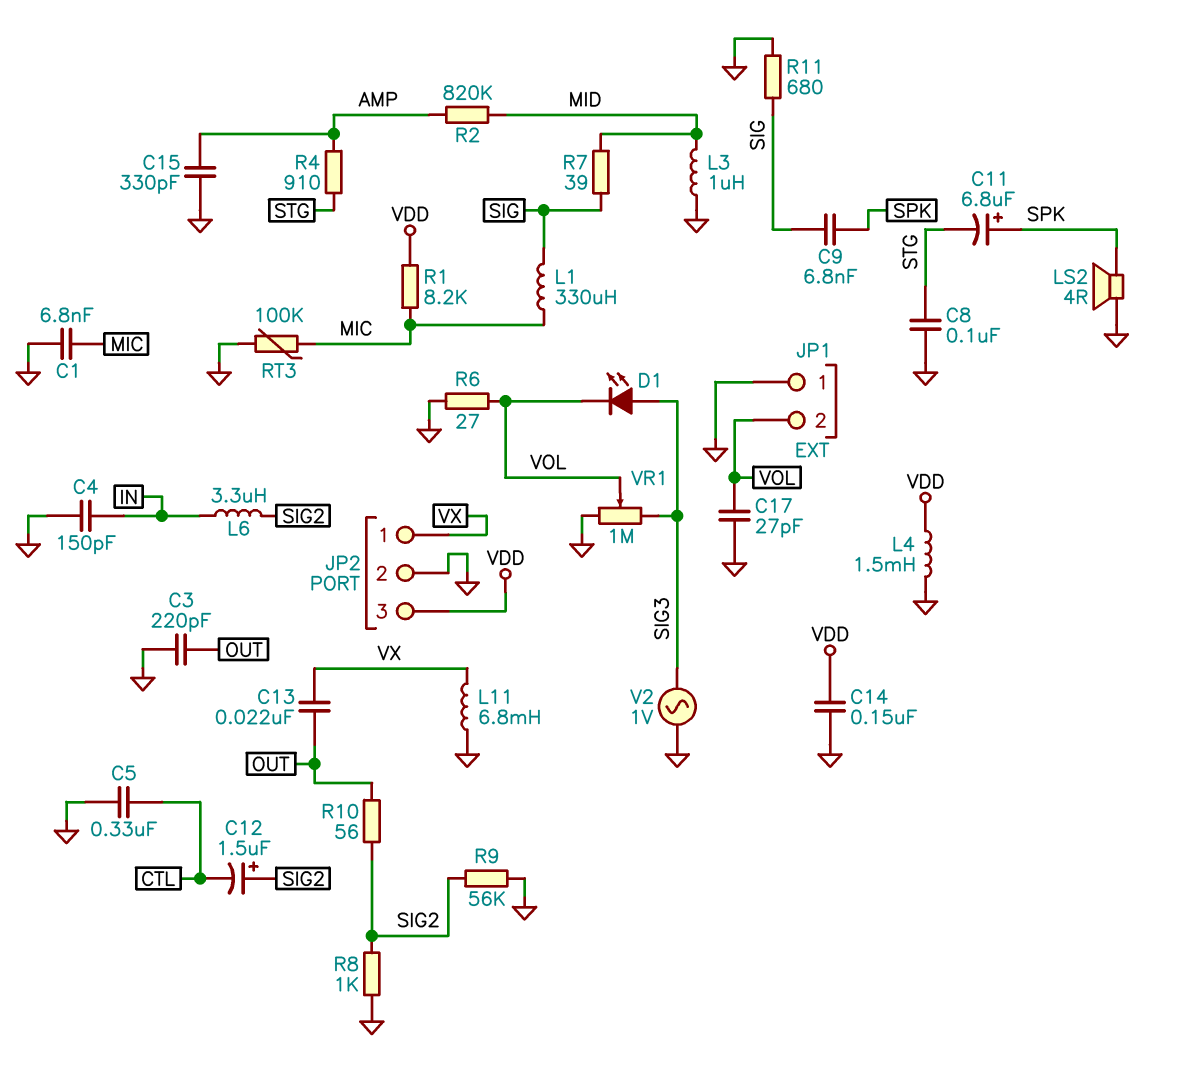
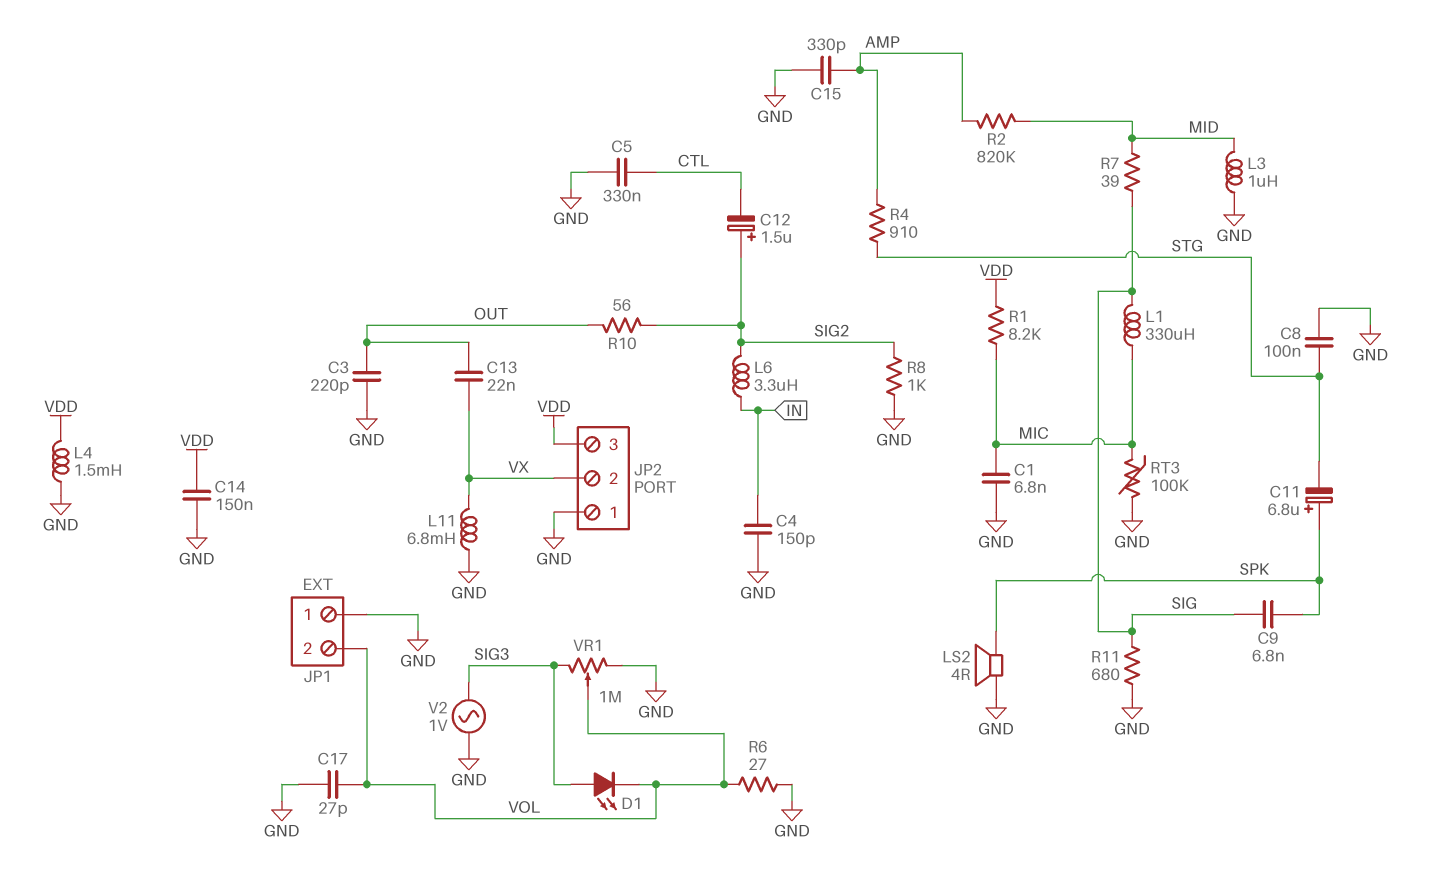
JP2 pin 1: VX -> GND
JP2 pin 2: GND -> VX
R9: 56k (GND, SIG2) -> none

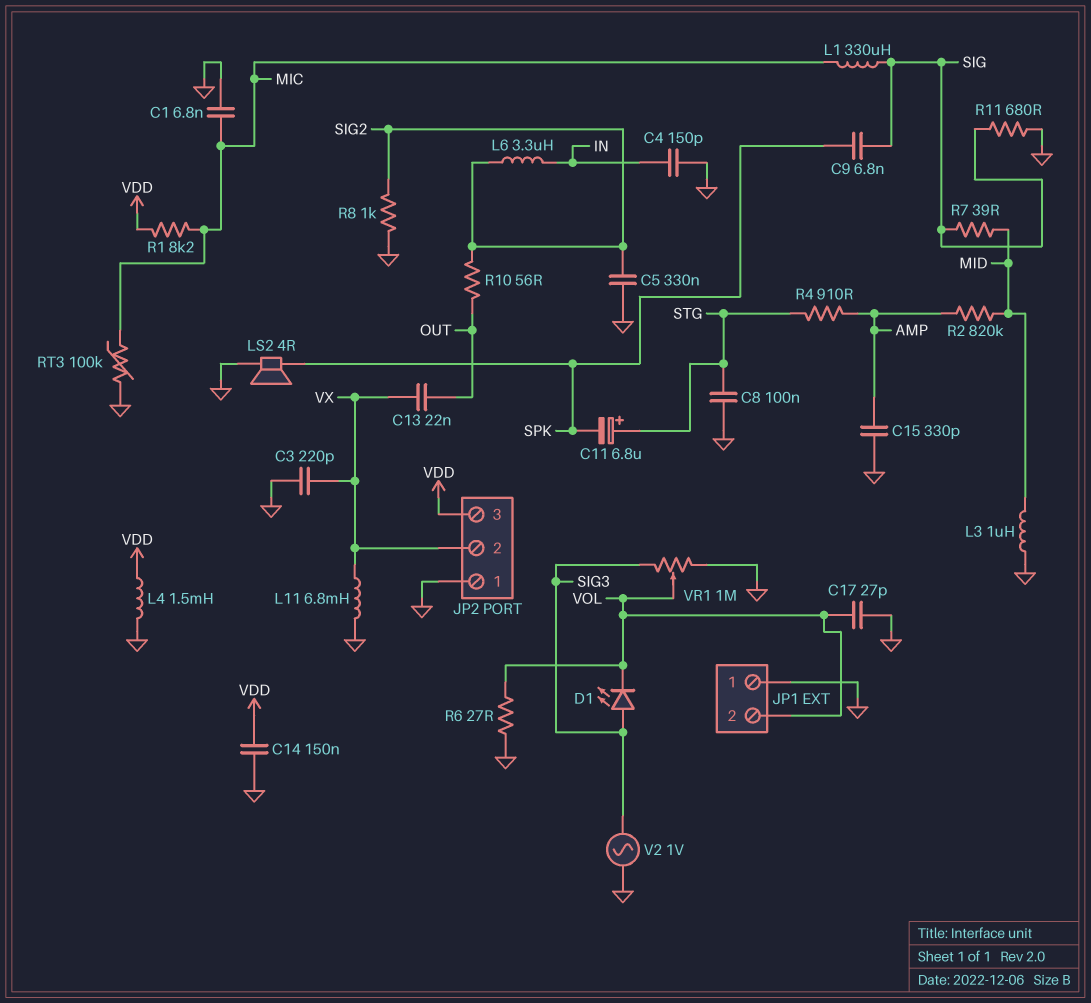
C3: 220pF (GND, OUT) -> 220pF (GND, VX)
C5: 330nF (CTL, GND) -> 330nF (GND, SIG2)
C11: 6.8uF (plus SPK, minus STG) -> 6.8uF (plus STG, minus SPK)
C12: 1.5uF (plus SIG2, minus CTL) -> none

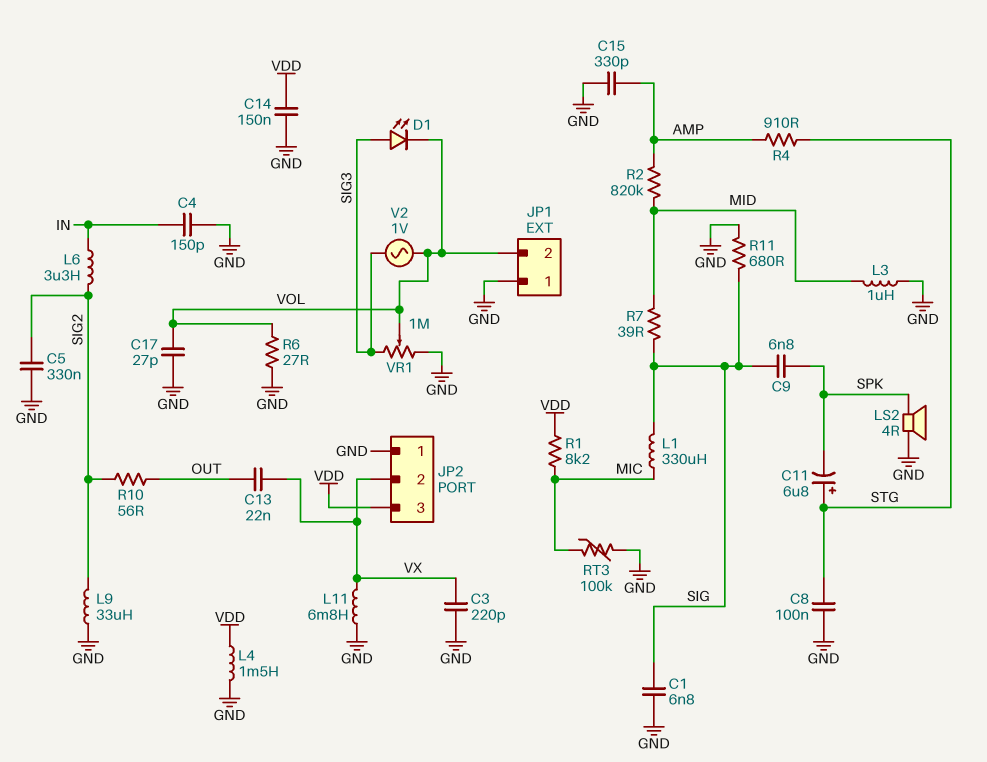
C1: 6.8nF (GND, MIC) -> 6.8nF (GND, SIG)
L9: none -> 33uH (GND, SIG2)
R8: 1k (GND, SIG2) -> none
V2: AC 1V (GND, SIG3) -> AC 1V (SIG3, VOL)

